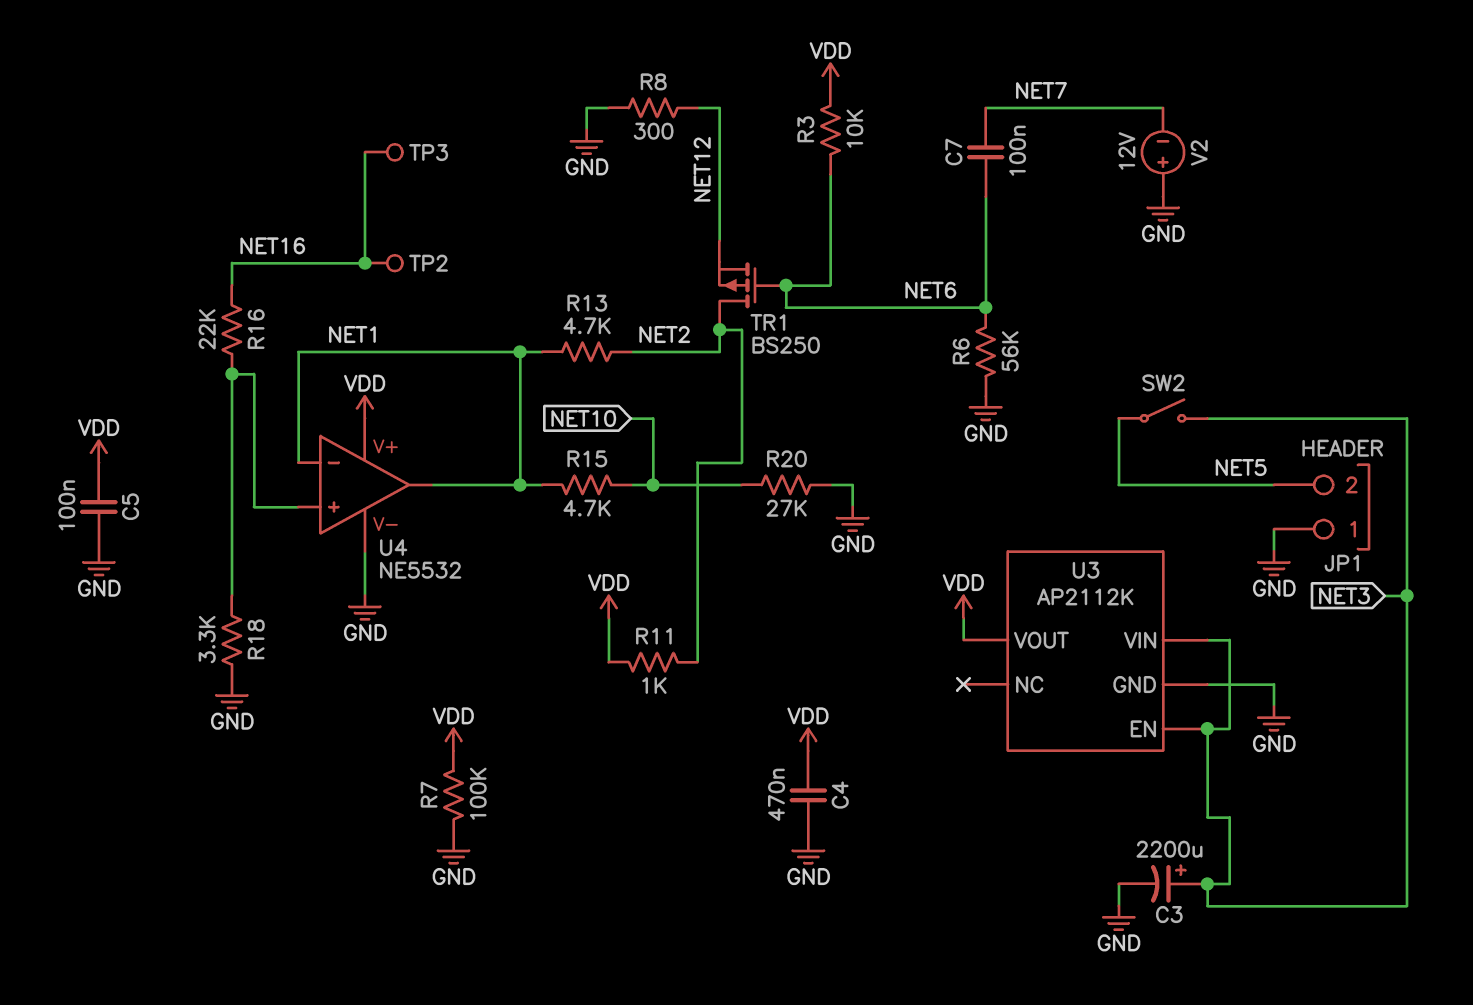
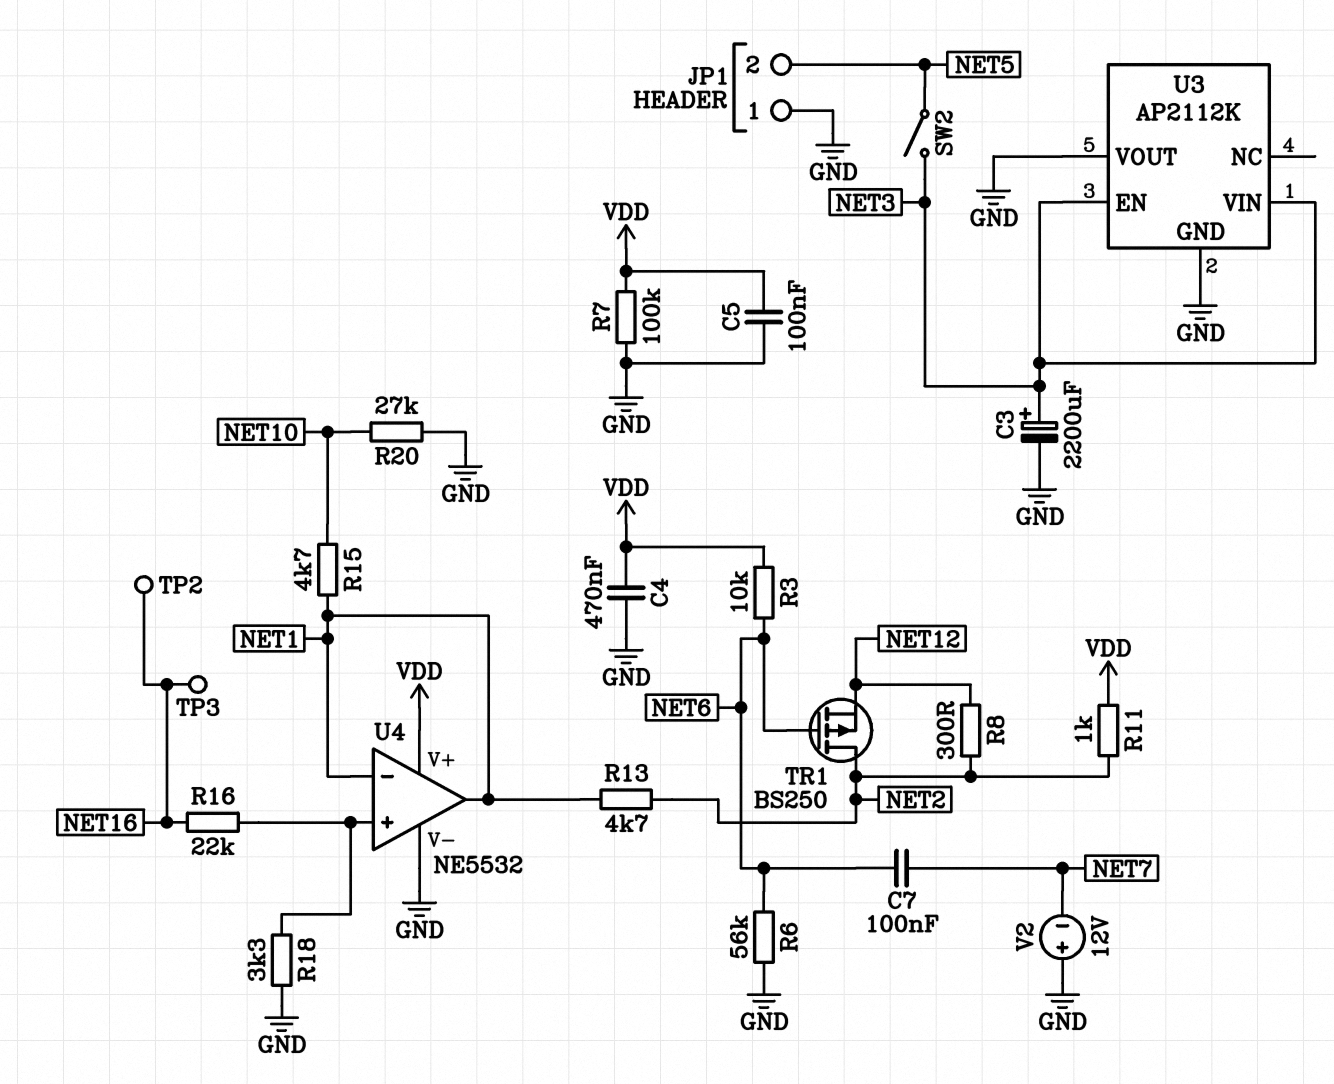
R8: 300 (GND, NET12) -> 300 (NET2, NET12)
U3 pin VOUT: VDD -> GND

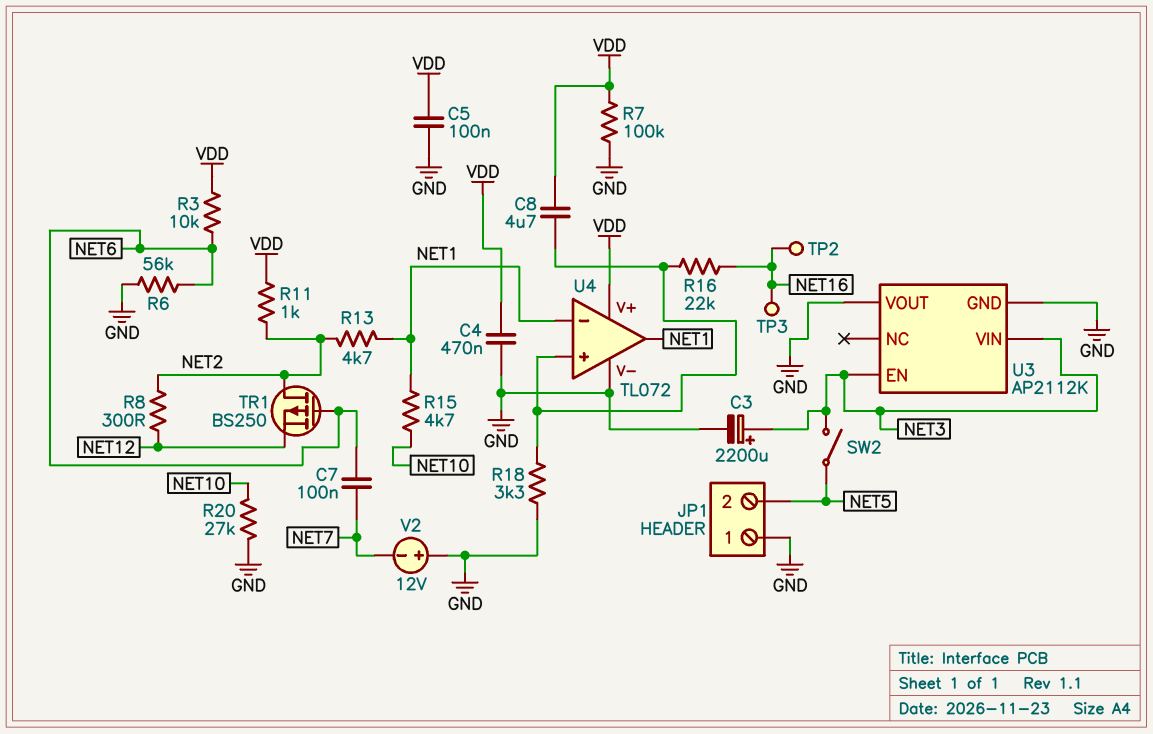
C8: none -> 4.7uF (U4/in+, VDD)
U4: NE5532 -> TL072

